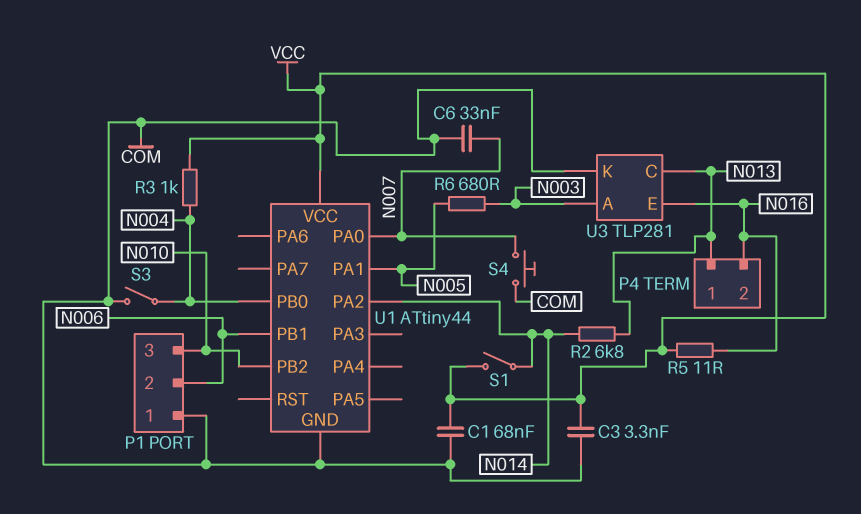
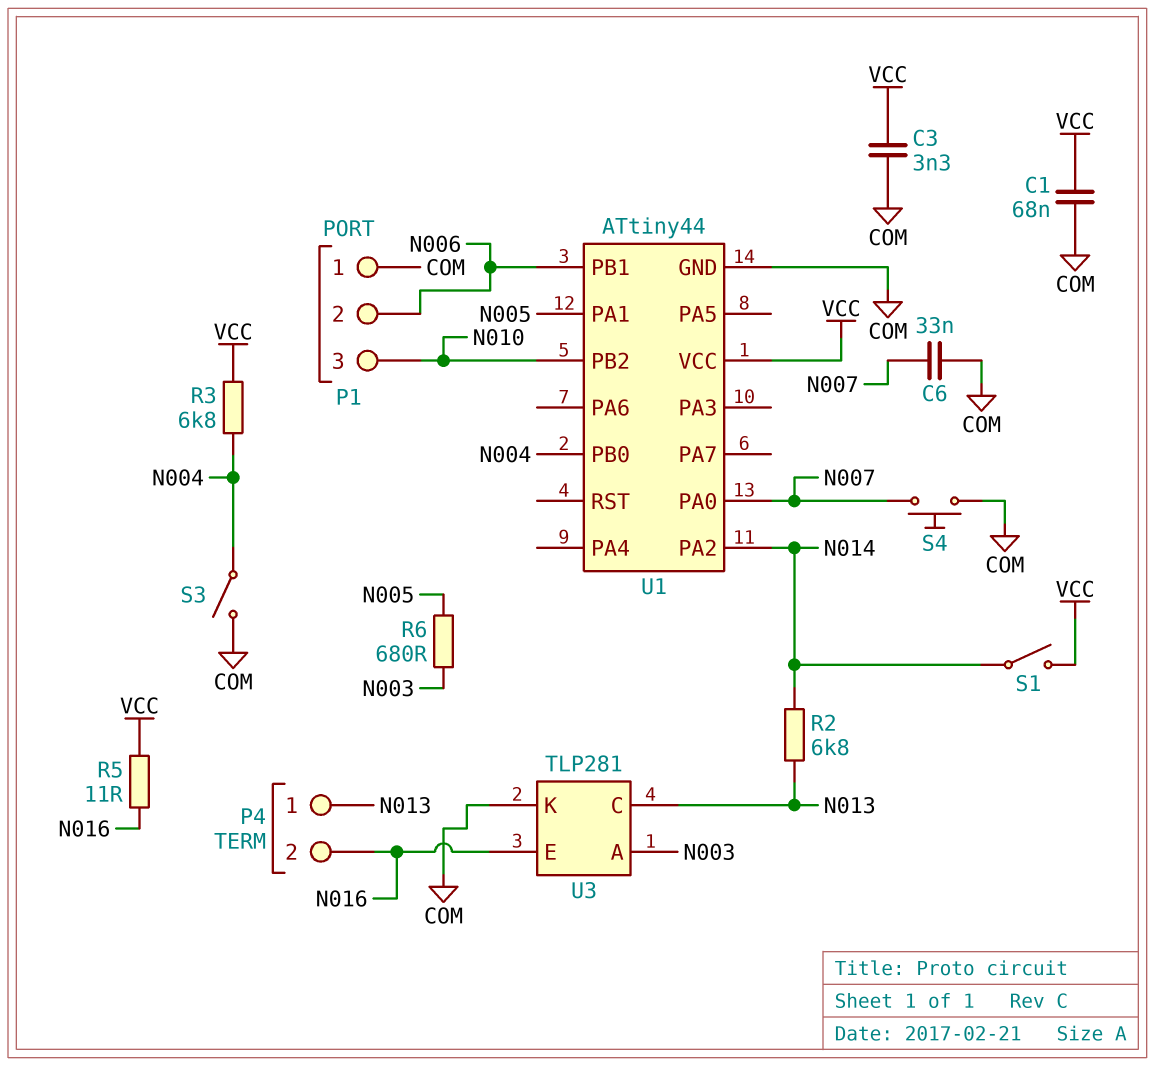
R3: 1k (N004, VCC) -> 6.8k (N004, VCC)

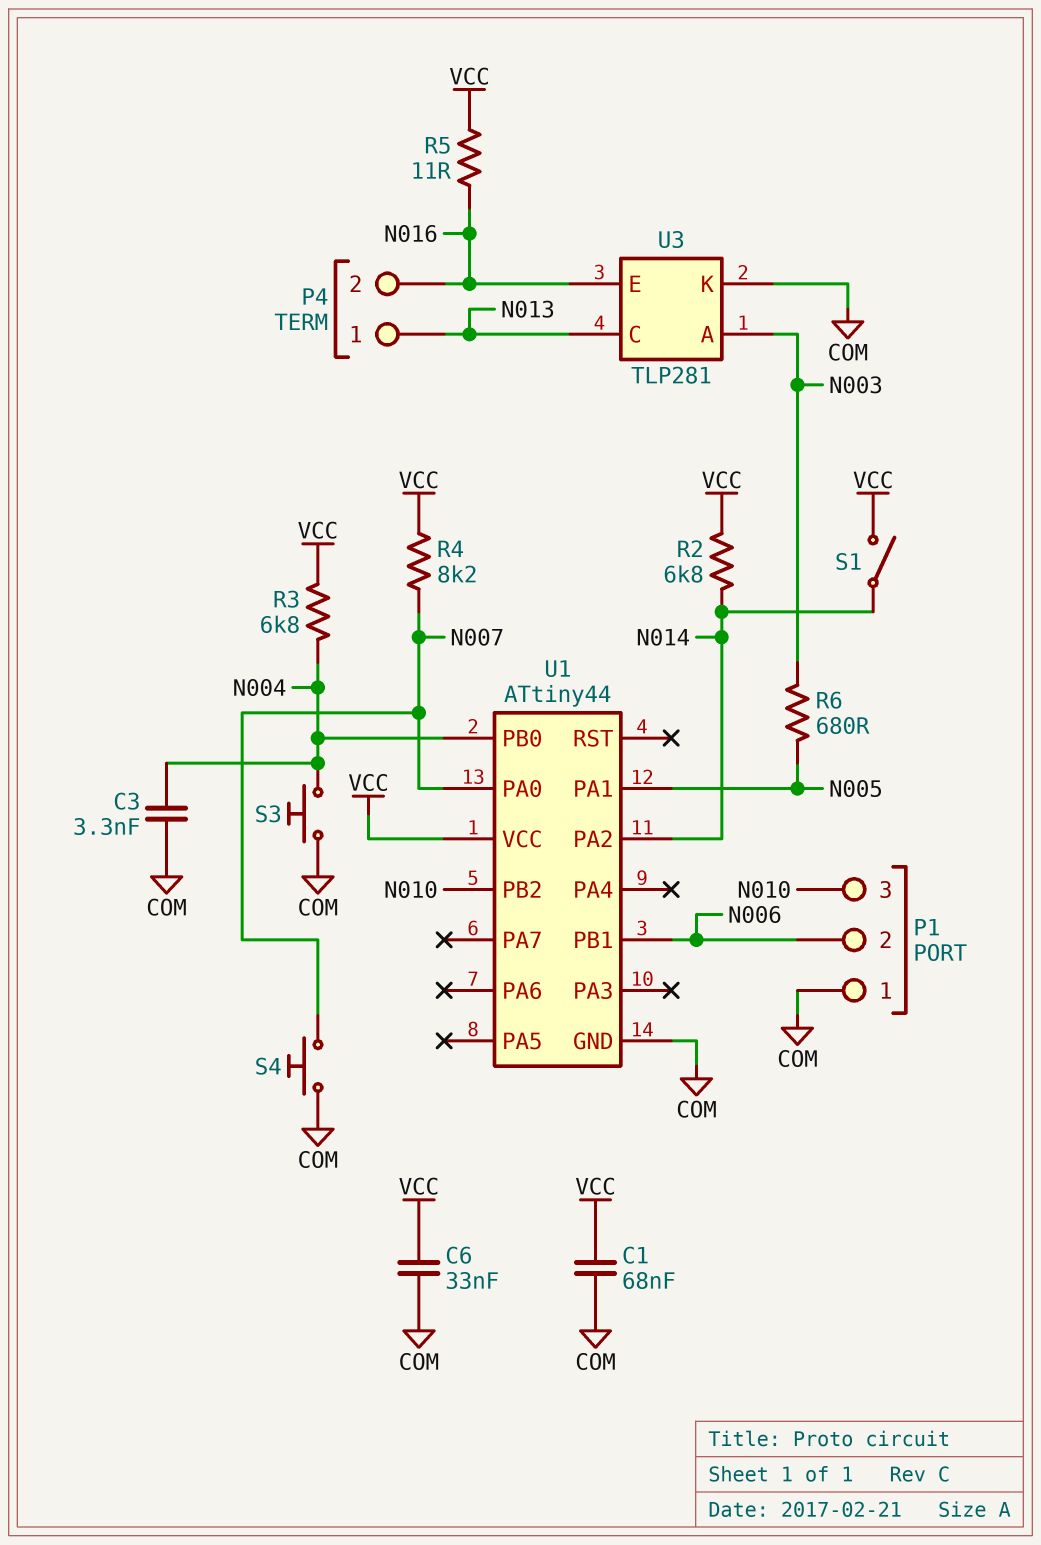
C3: 3.3nF (COM, VCC) -> 3.3nF (COM, N004)
C6: 33nF (COM, N007) -> 33nF (COM, VCC)
R2: 6.8k (N013, N014) -> 6.8k (N014, VCC)
R4: none -> 8.2k (N007, VCC)
S3: switch (COM, N004) -> button (COM, N004)

